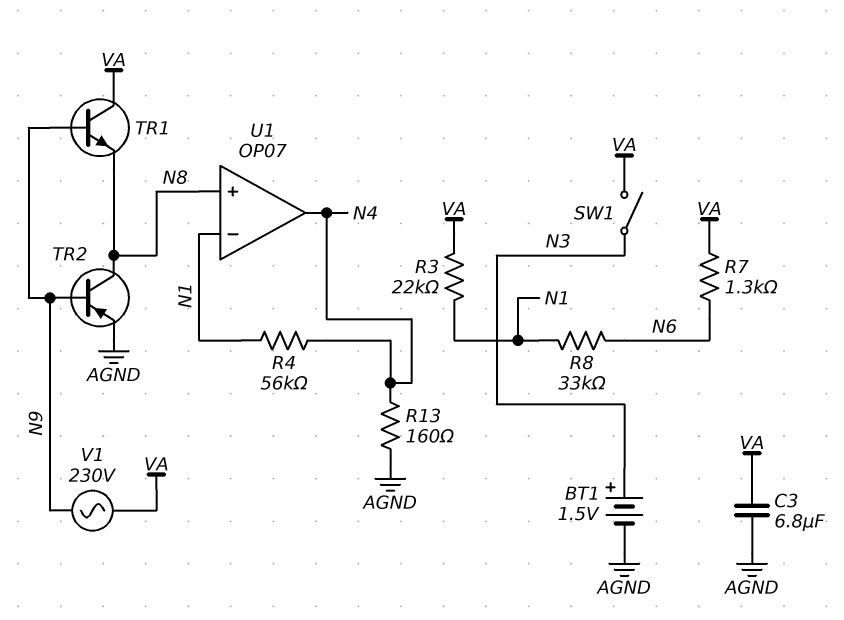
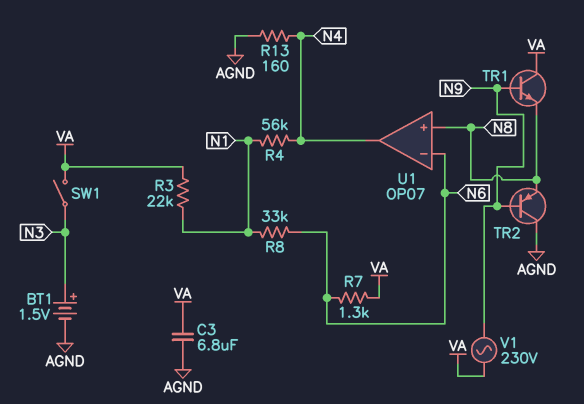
TR2: PNP (B N9, C N8, E AGND) -> PNP (B N9, C AGND, E N8)
U1 pin in-: N1 -> N6

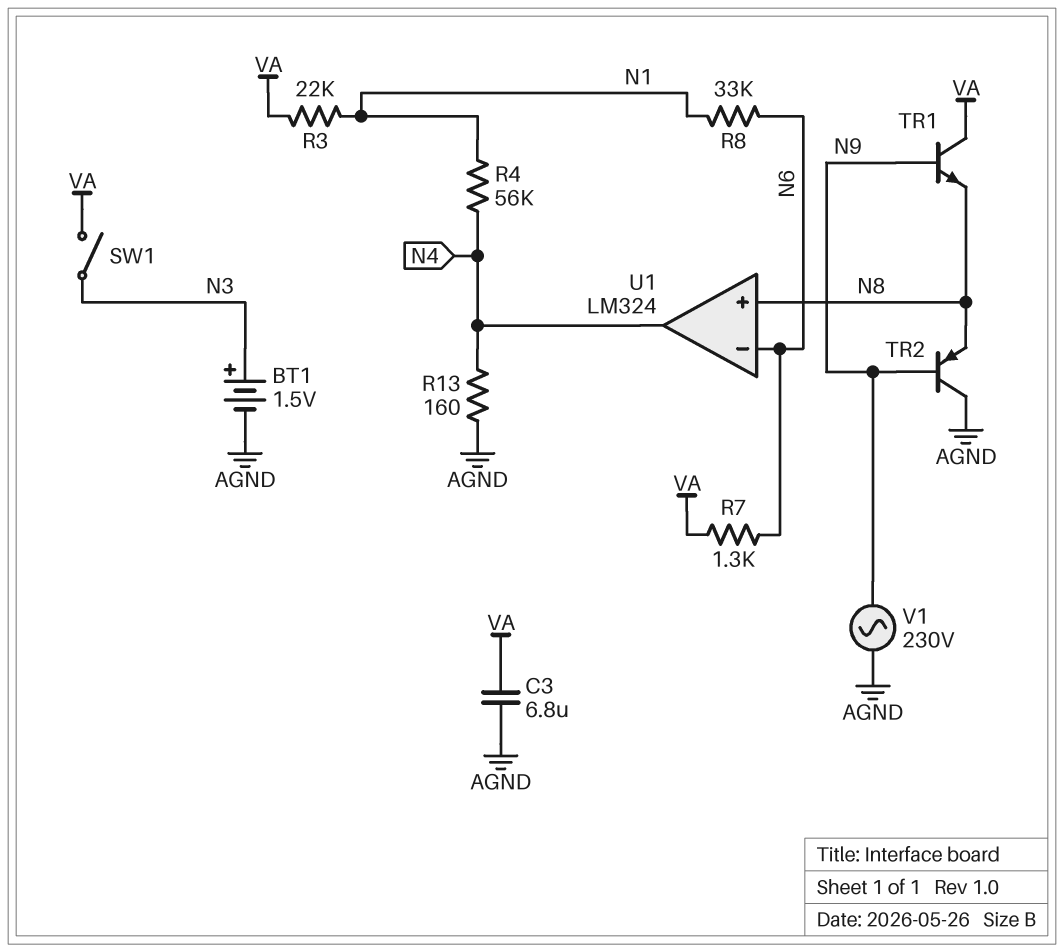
U1: OP07 -> LM324
V1: AC 230V (N9, VA) -> AC 230V (AGND, N9)

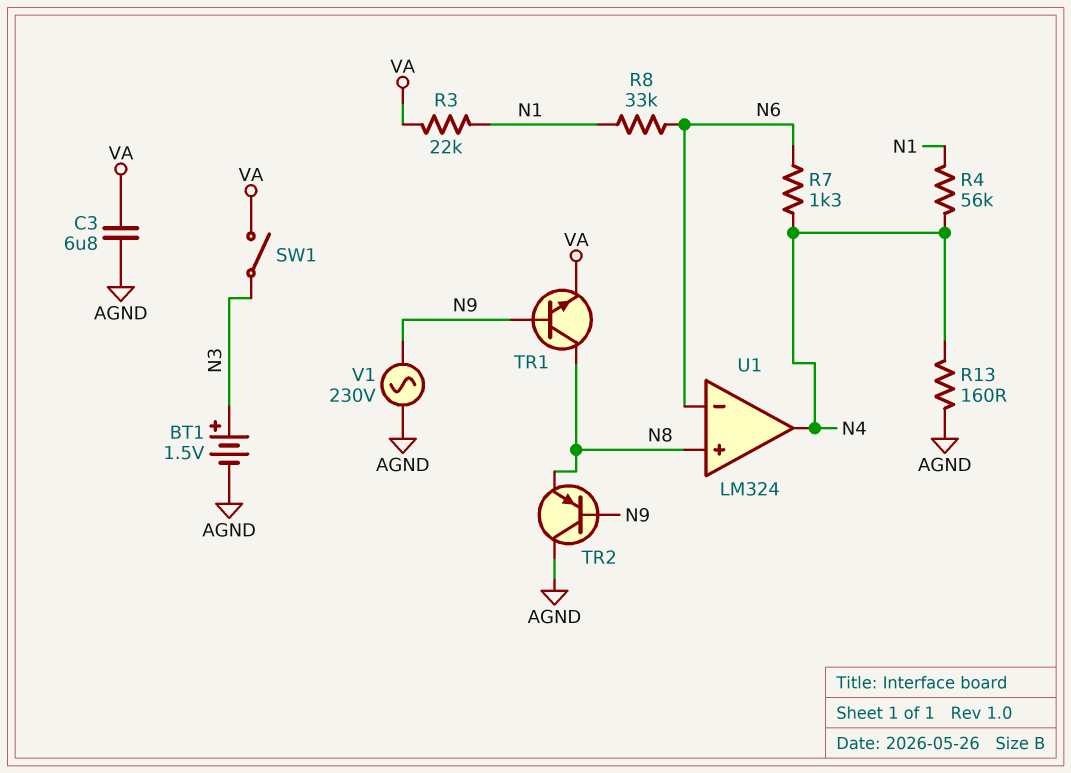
R7: 1.3k (N6, VA) -> 1.3k (N4, N6)
TR1: NPN (B N9, C VA, E N8) -> NPN (B N9, C N8, E VA)

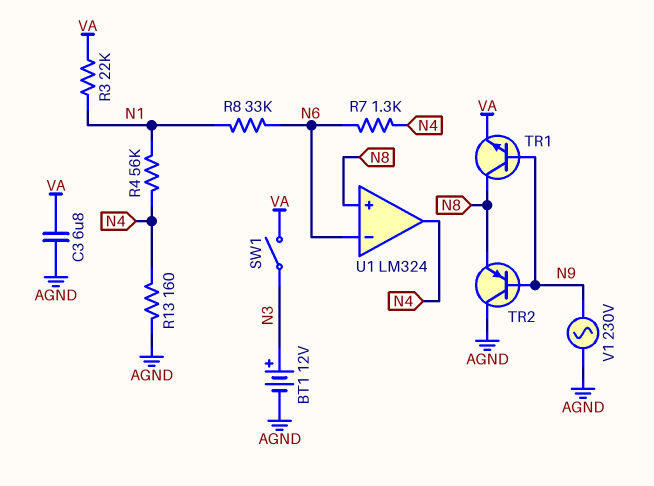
BT1: 1.5V (plus N3, minus AGND) -> 12V (plus N3, minus AGND)

